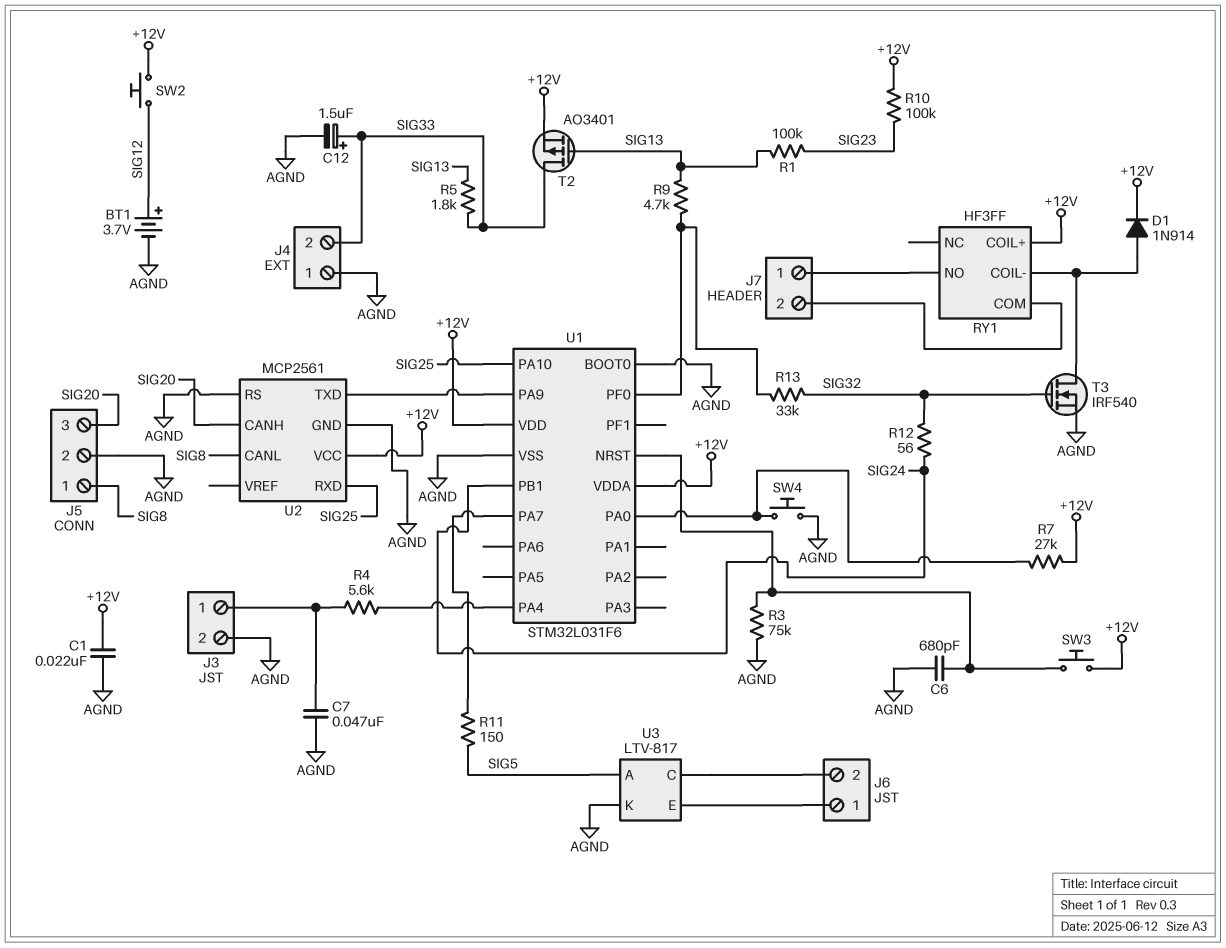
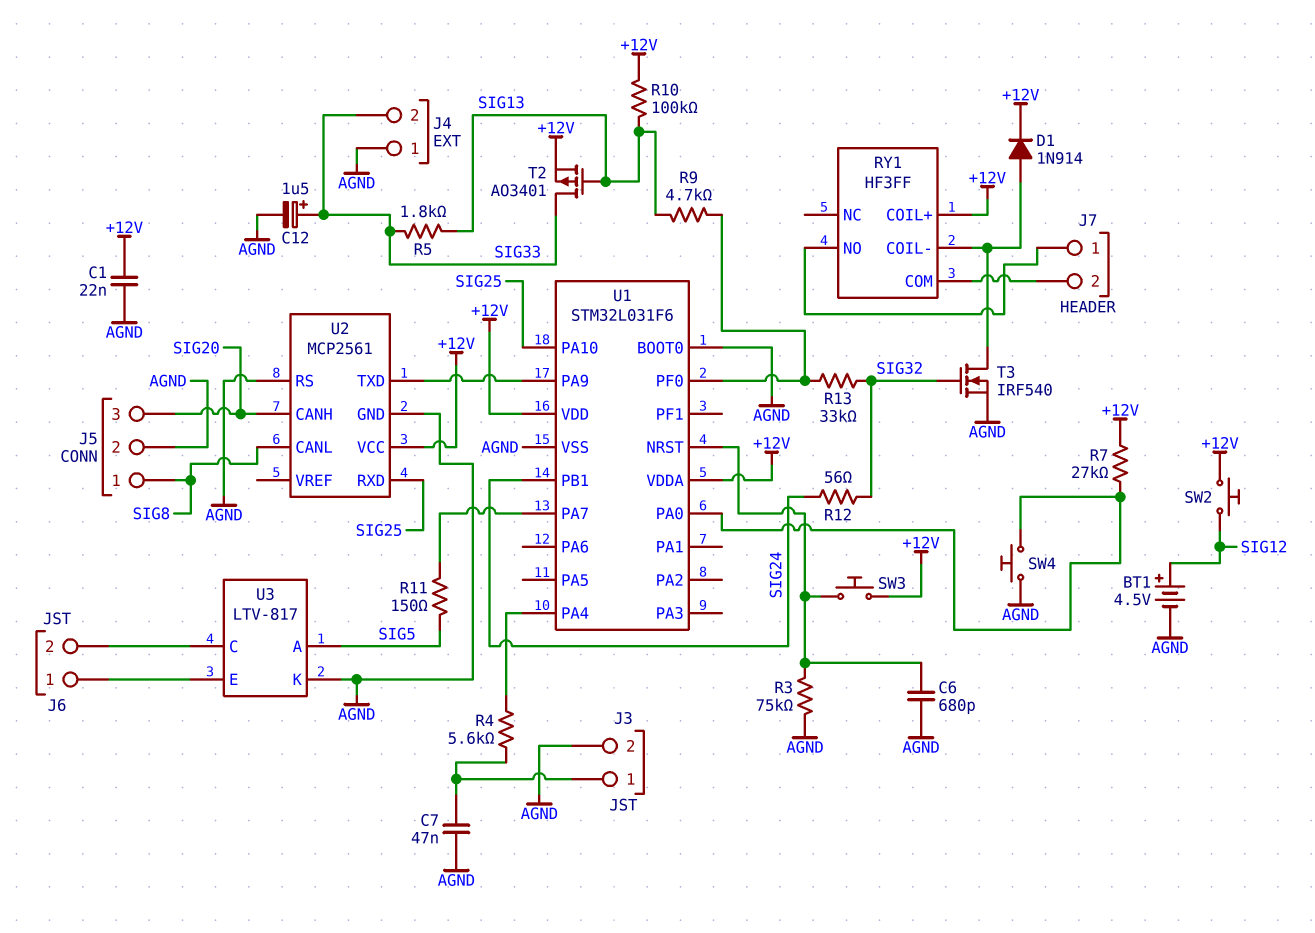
BT1: 3.7V (plus SIG12, minus AGND) -> 4.5V (plus SIG12, minus AGND)
R1: 100k (SIG13, SIG23) -> none
R10: 100k (+12V, SIG23) -> 100k (+12V, SIG13)

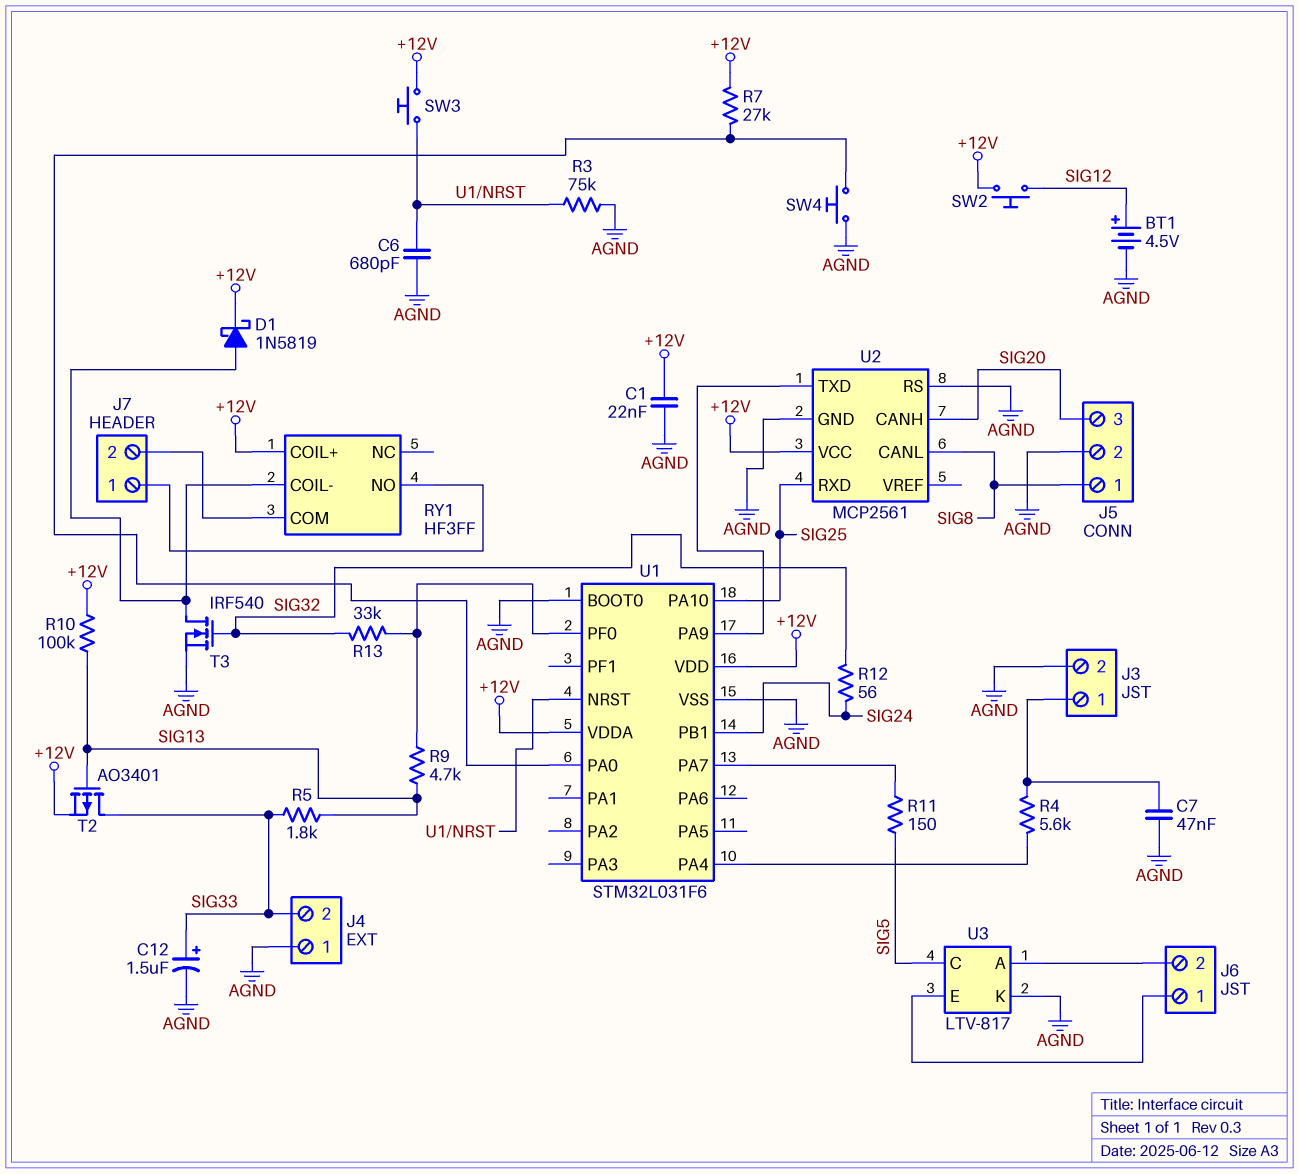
D1: diode 1N914 (A RY1/COIL-, K +12V) -> schottky 1N5819 (A RY1/COIL-, K +12V)
U3 pin A: SIG5 -> J6/2
U3 pin C: J6/2 -> SIG5

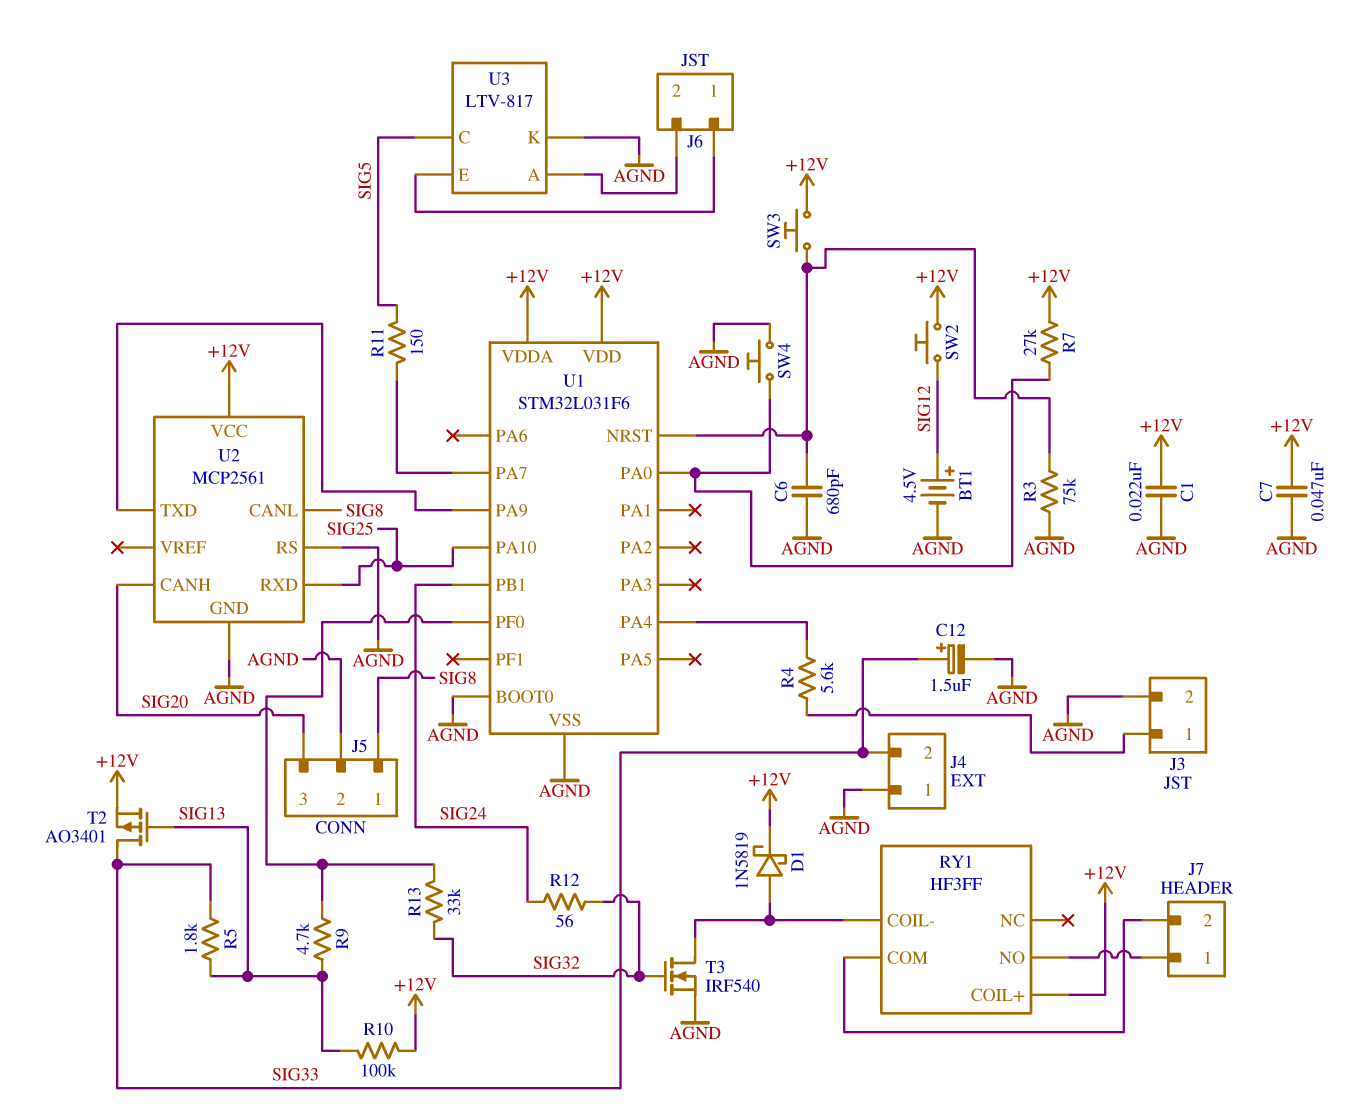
C7: 47nF (AGND, J3/1) -> 47nF (+12V, AGND)

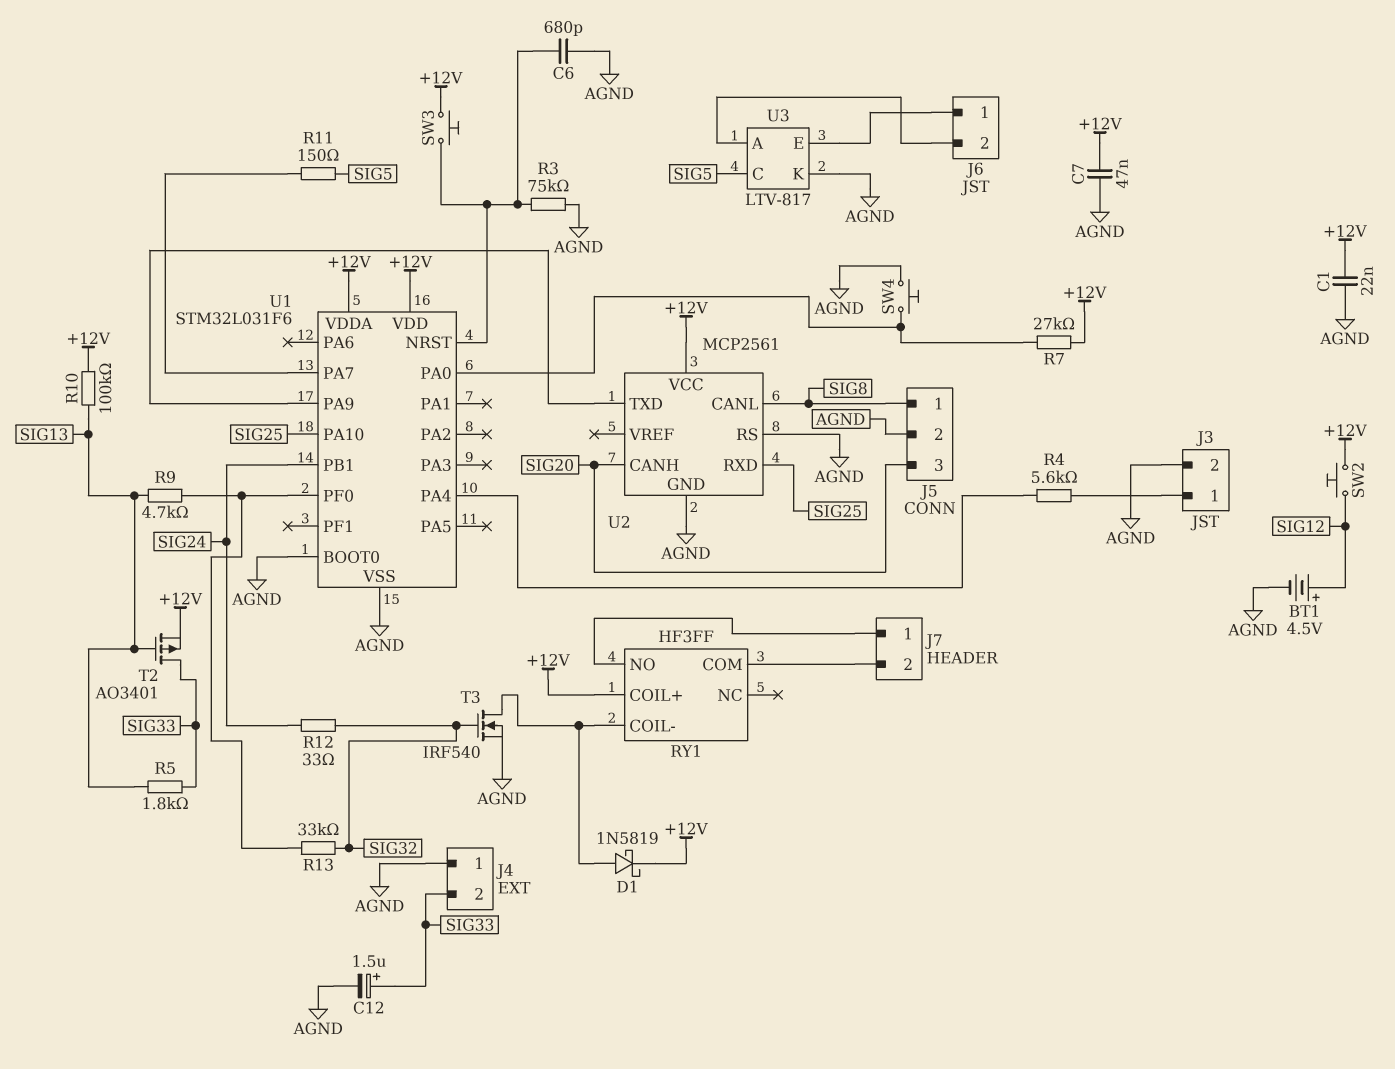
R12: 56 (SIG24, SIG32) -> 33 (SIG24, SIG32)

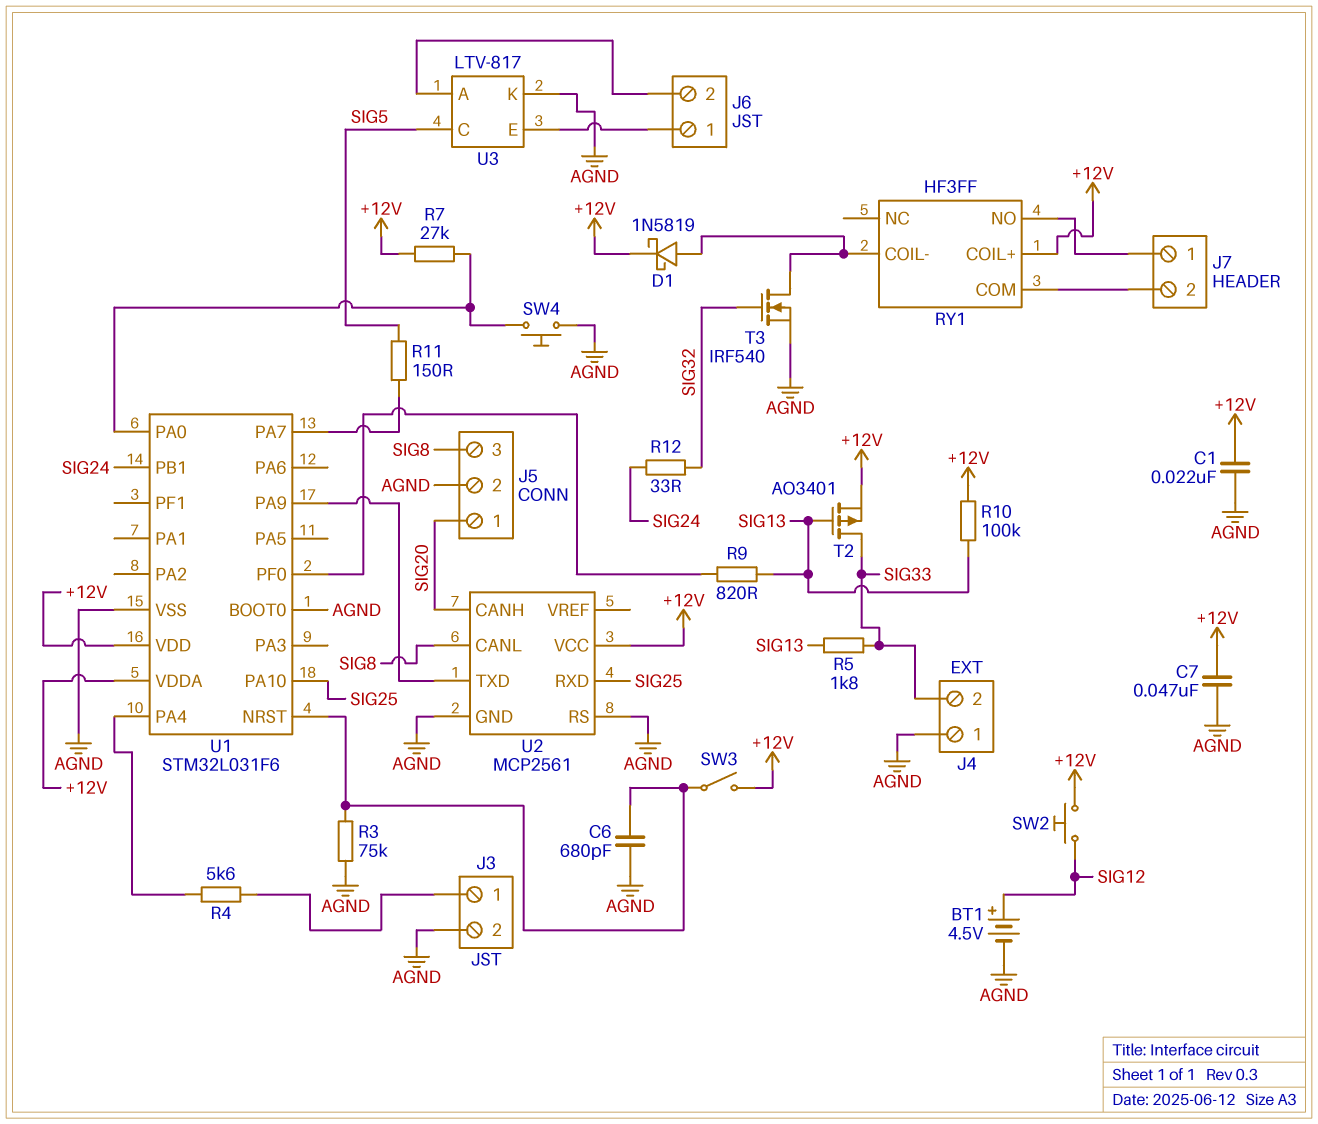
C12: 1.5uF (plus SIG33, minus AGND) -> none
J5 pin 1: SIG8 -> SIG20
J5 pin 3: SIG20 -> SIG8
R9: 4.7k (SIG13, U1/PF0) -> 820 (SIG13, U1/PF0)
R13: 33k (SIG32, U1/PF0) -> none
SW3: button (+12V, U1/NRST) -> switch (+12V, U1/NRST)

